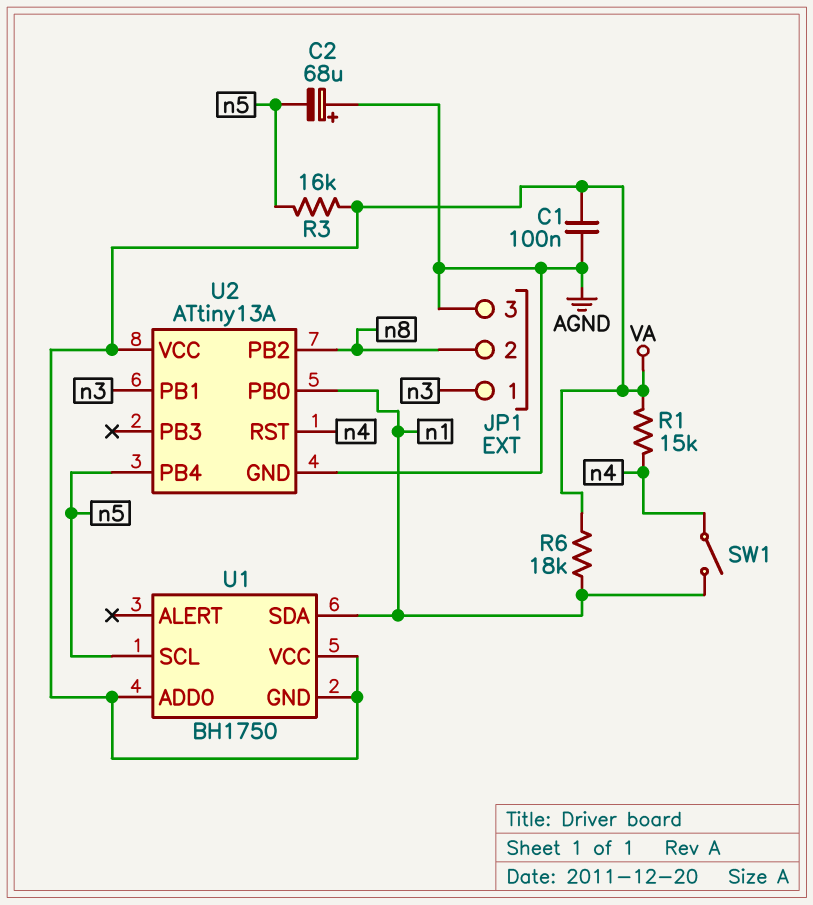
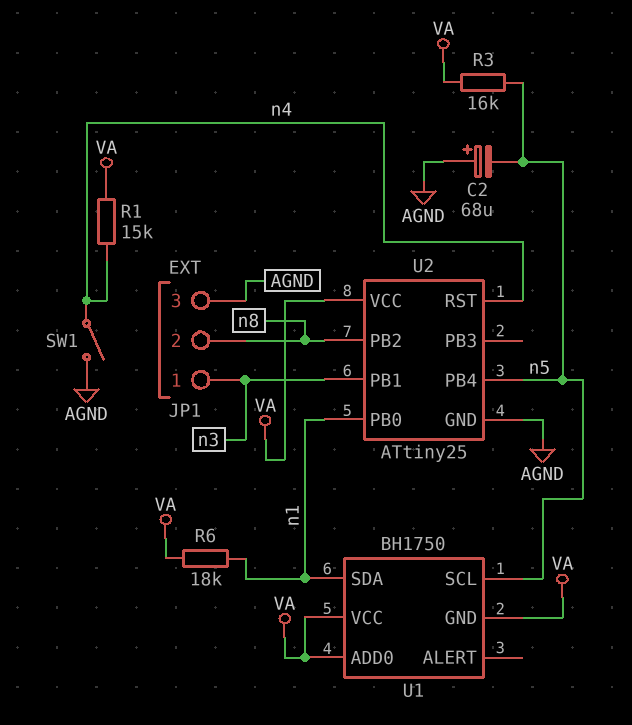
C1: 100nF (AGND, VA) -> none
SW1: switch (n1, n4) -> switch (AGND, n4)
U2: ATtiny13A -> ATtiny25

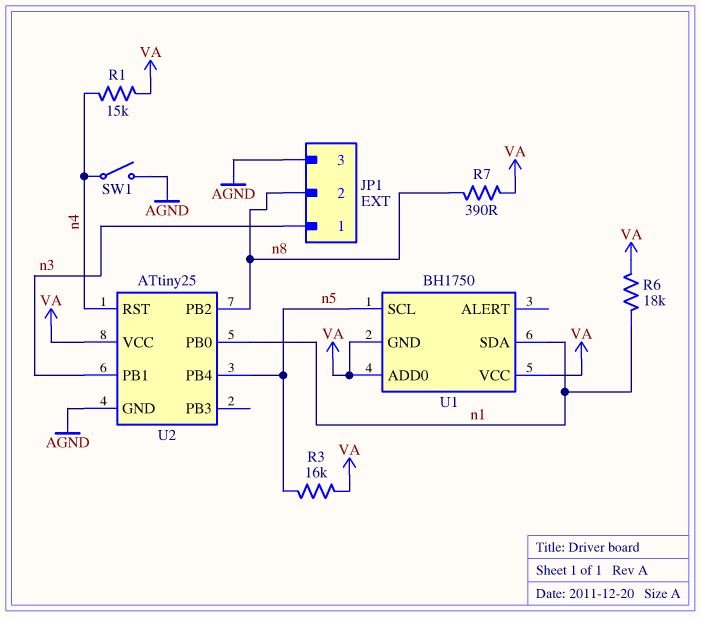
C2: 68uF (plus AGND, minus n5) -> none
R7: none -> 390 (VA, n8)

